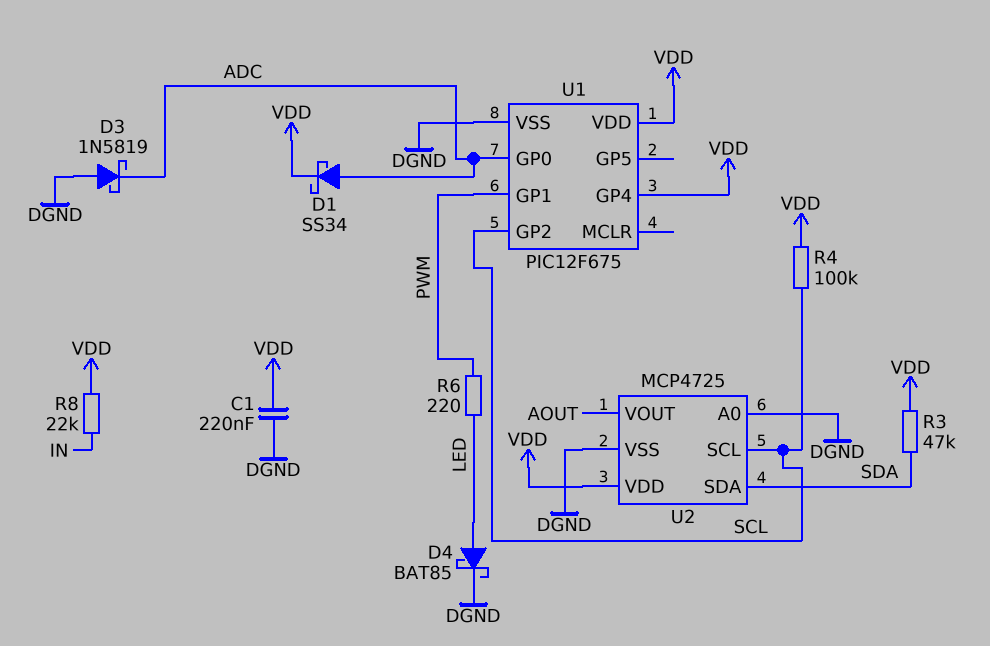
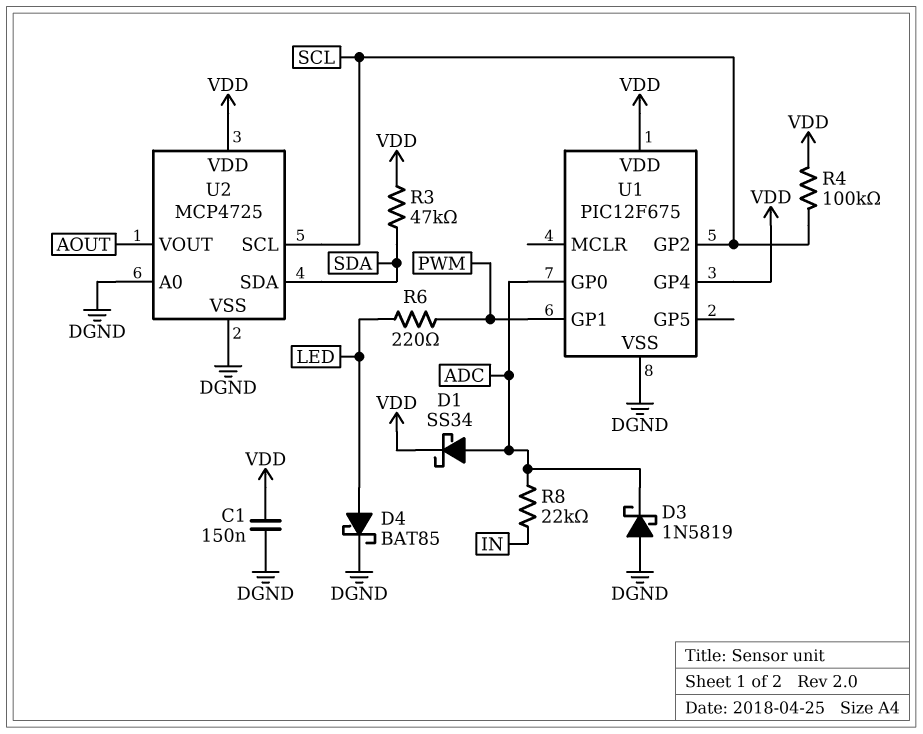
C1: 220nF (DGND, VDD) -> 150nF (DGND, VDD)
R8: 22k (IN, VDD) -> 22k (ADC, IN)

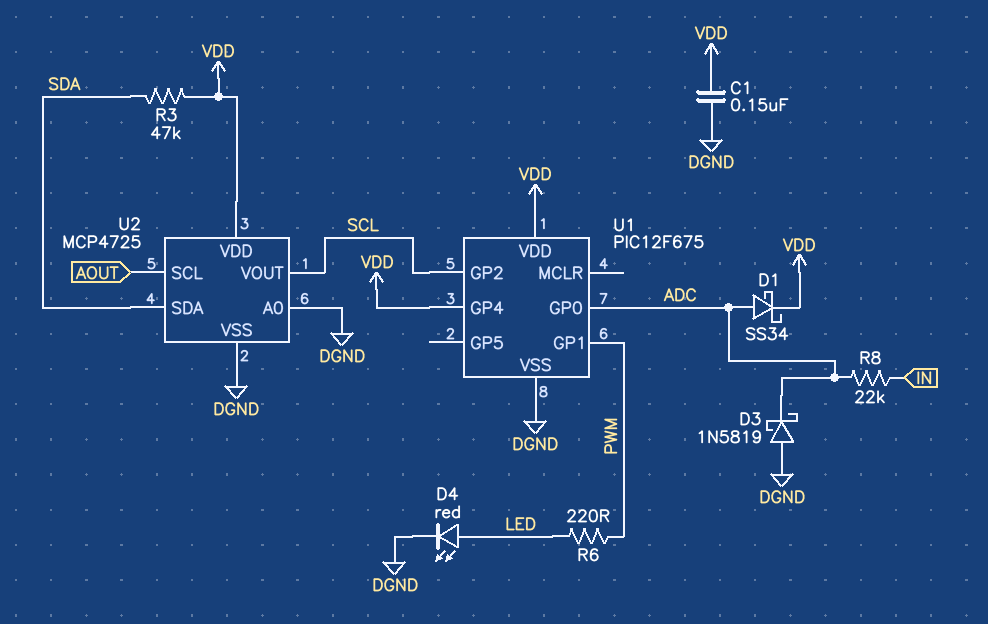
D4: schottky BAT85 (A LED, K DGND) -> LED red (A LED, K DGND)
R4: 100k (SCL, VDD) -> none
U2 pin SCL: SCL -> AOUT
U2 pin VOUT: AOUT -> SCL

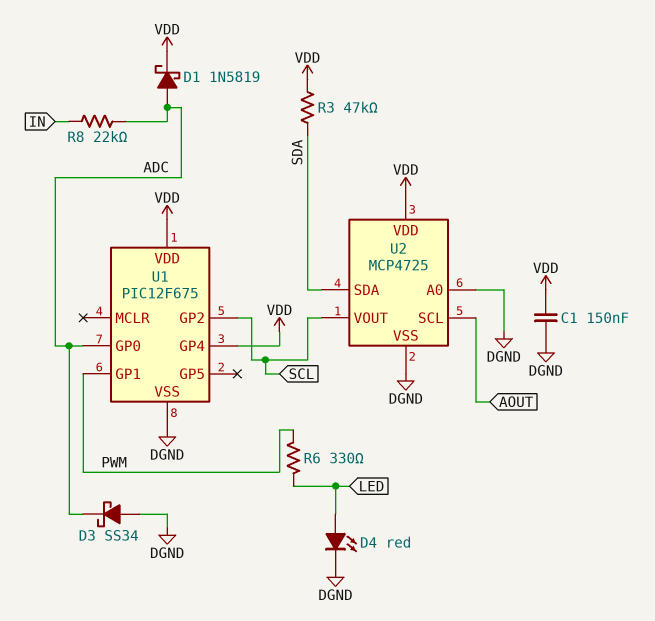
D1: schottky SS34 (A ADC, K VDD) -> schottky 1N5819 (A ADC, K VDD)
D3: schottky 1N5819 (A DGND, K ADC) -> schottky SS34 (A DGND, K ADC)
R6: 220 (LED, PWM) -> 330 (LED, PWM)

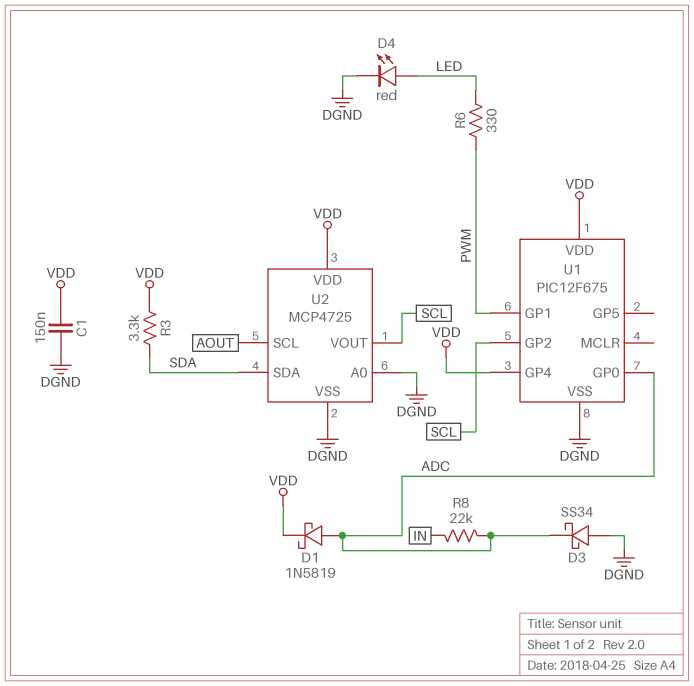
R3: 47k (SDA, VDD) -> 3.3k (SDA, VDD)

